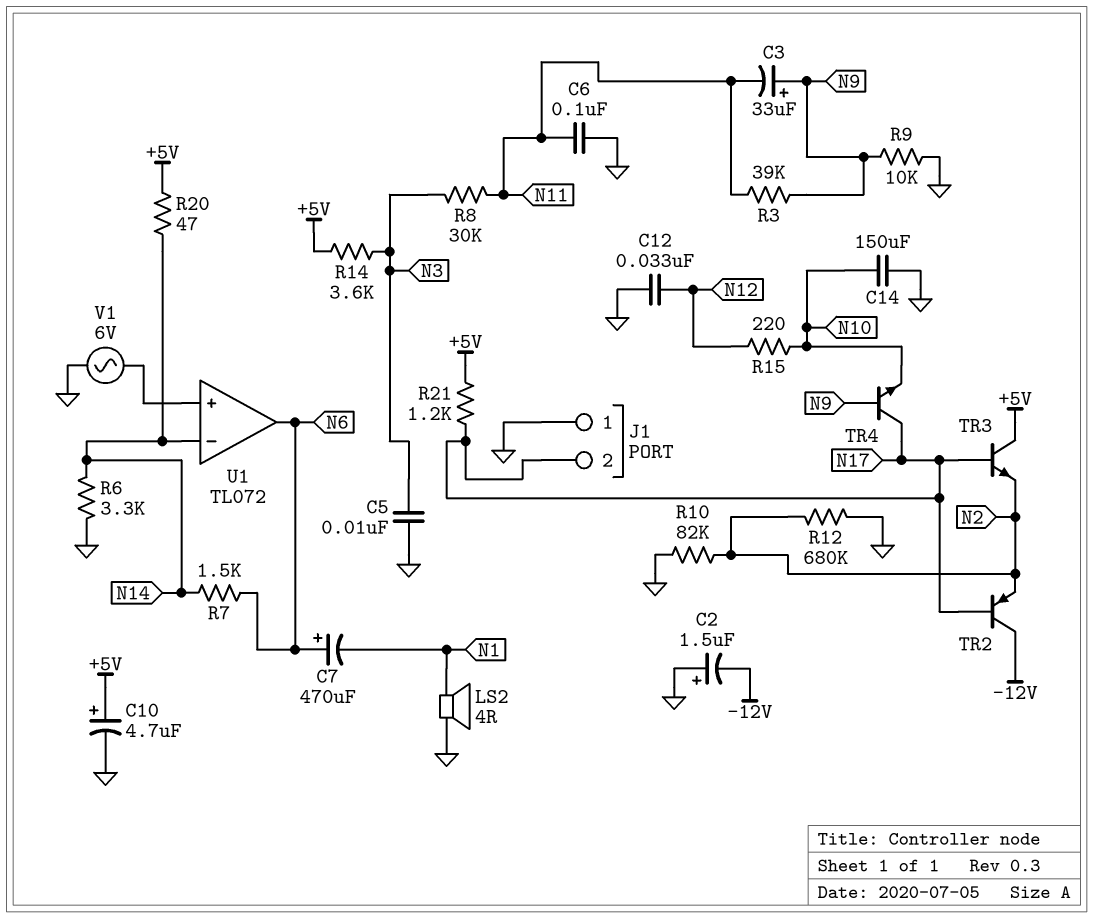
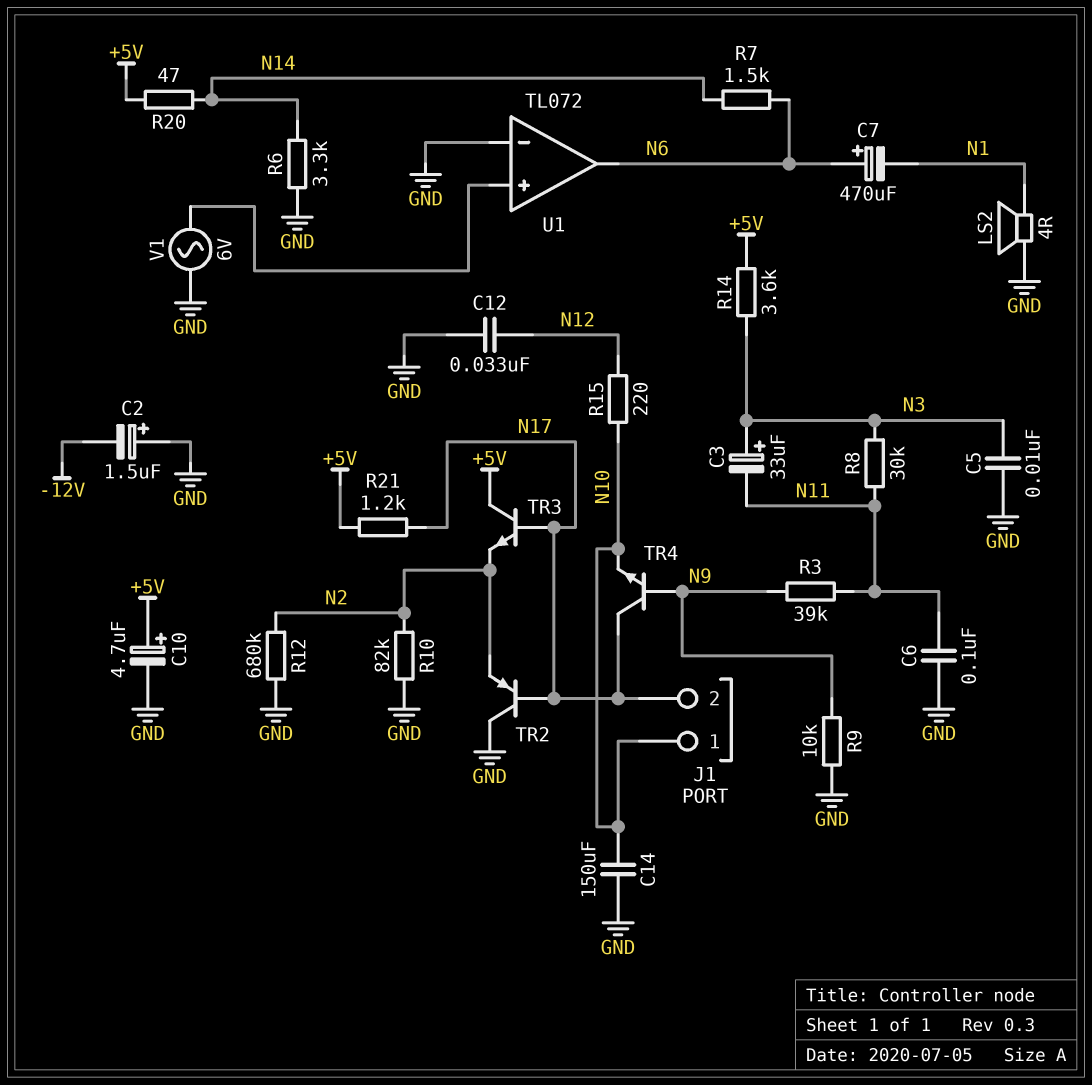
C3: 33uF (plus N9, minus N11) -> 33uF (plus N3, minus N11)
J1 pin 1: GND -> N10
TR2: PNP (B N17, C -12V, E N2) -> PNP (B N17, C GND, E N2)
U1 pin in-: N14 -> GND

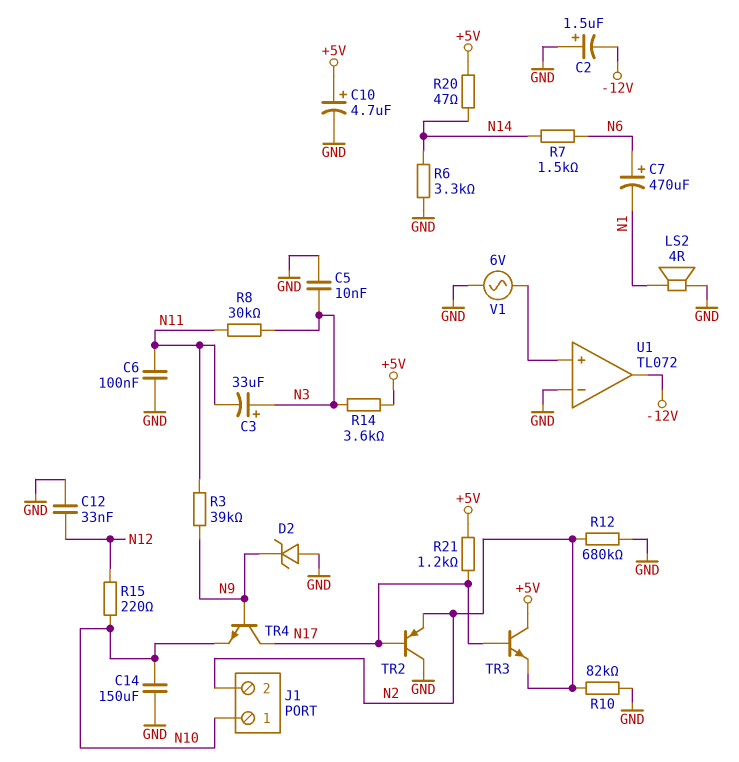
D2: none -> zener (A GND, K N9)
J1 pin 2: N17 -> N2
R9: 10k (GND, N9) -> none
U1 pin out: N6 -> -12V

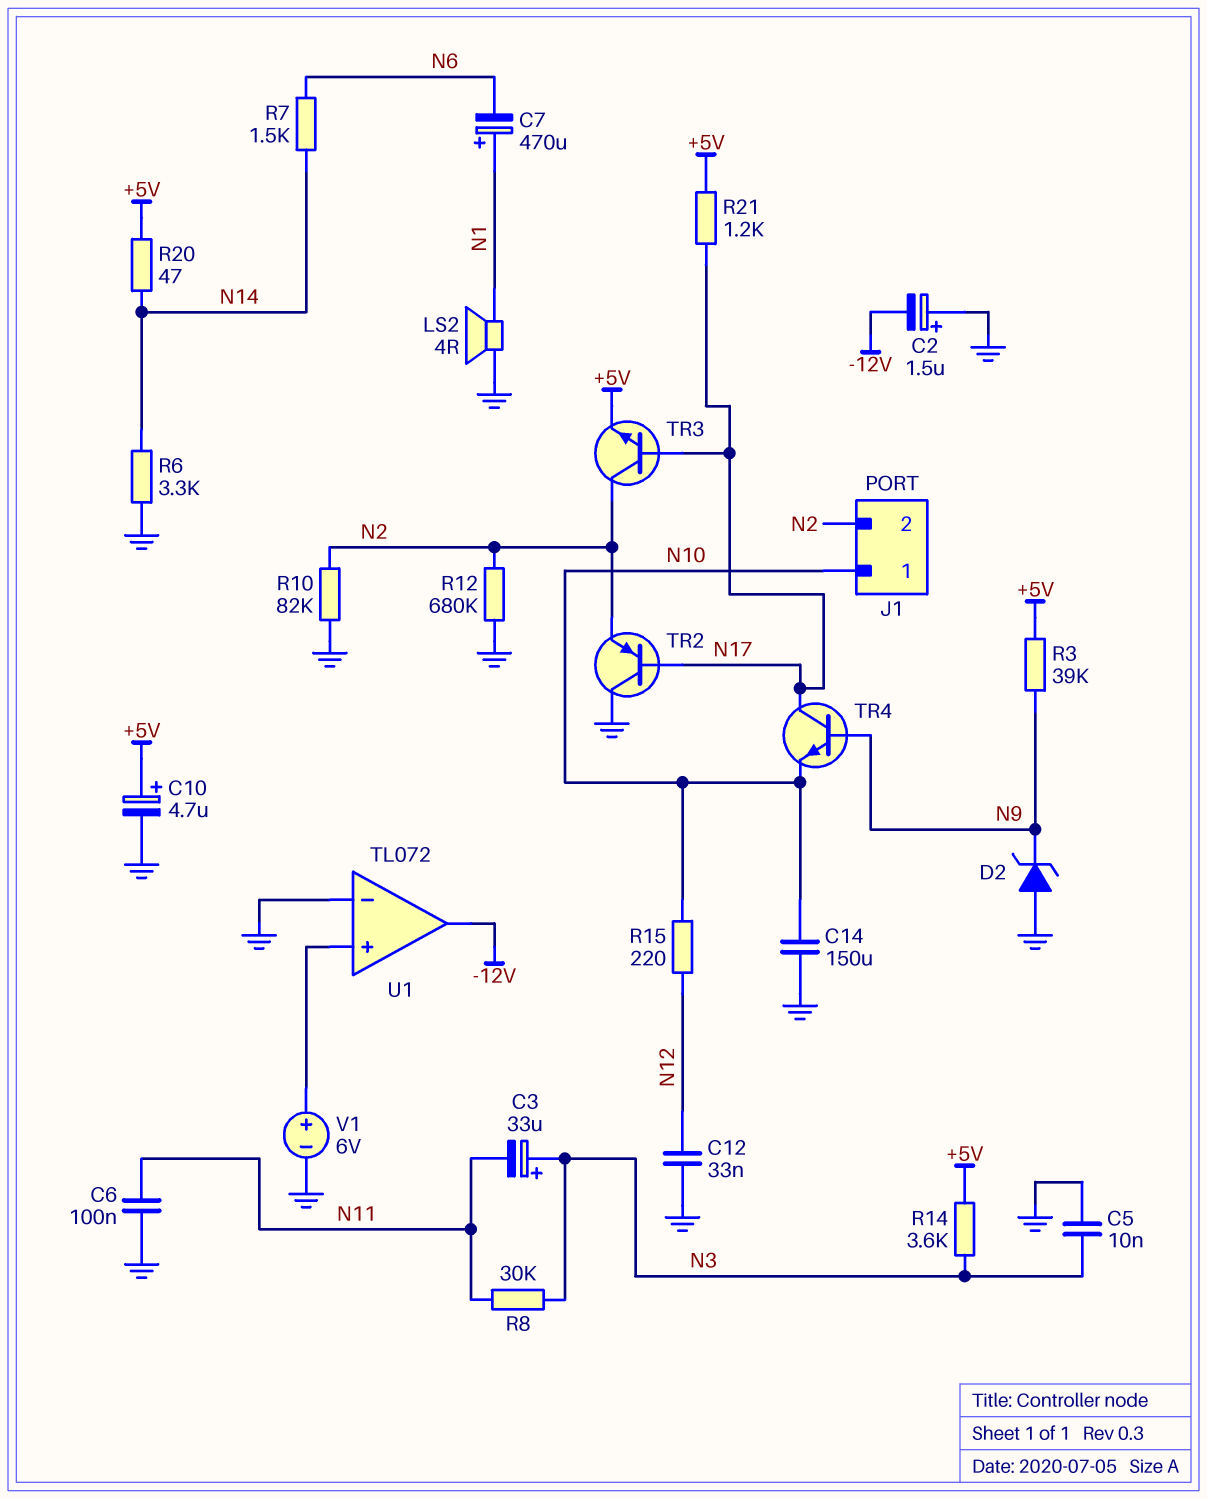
C7: 470uF (plus N6, minus N1) -> 470uF (plus N1, minus N6)
R3: 39k (N9, N11) -> 39k (+5V, N9)
TR3: NPN (B N17, C +5V, E N2) -> NPN (B N17, C N2, E +5V)
V1: AC 6V (GND, U1/in+) -> 6V (plus U1/in+, minus GND)

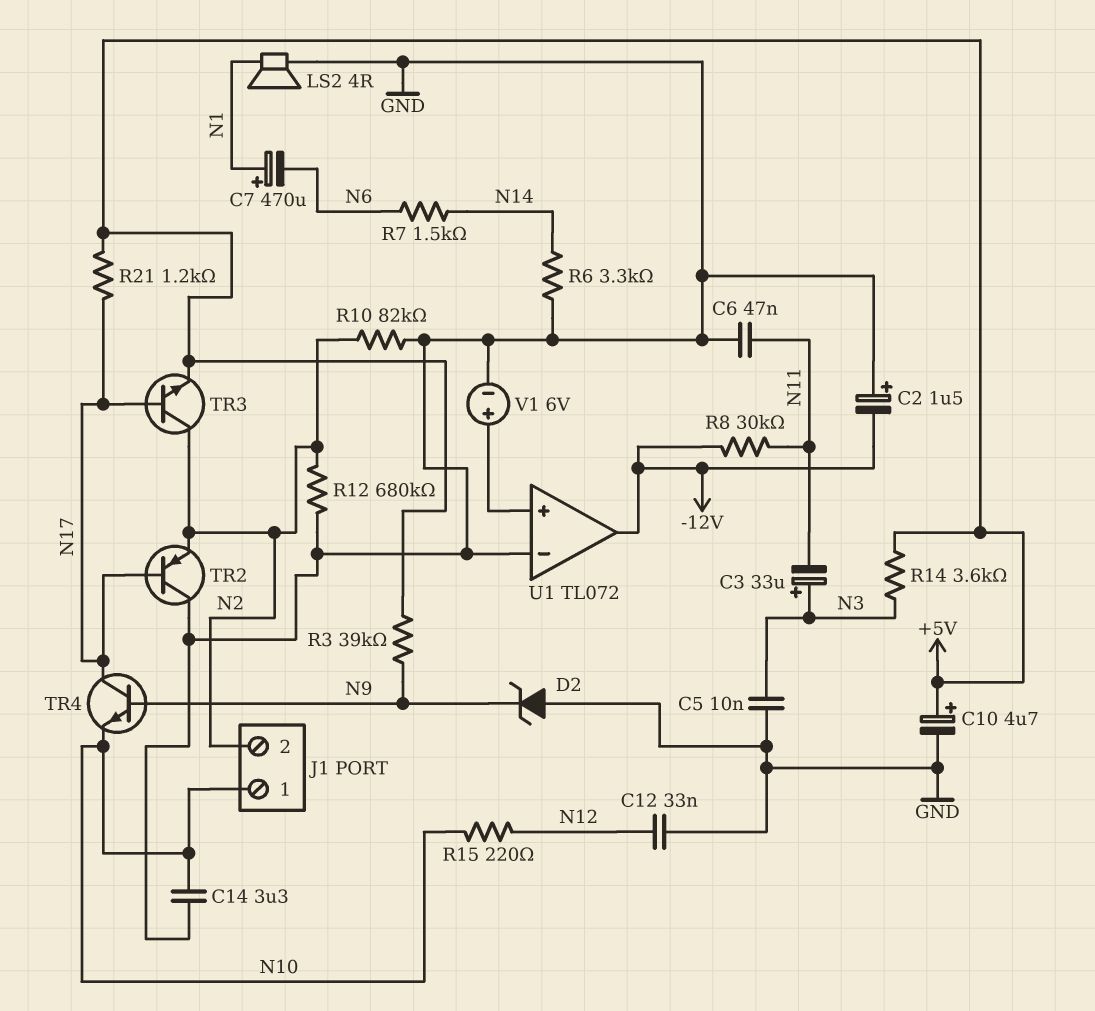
C6: 100nF (GND, N11) -> 47nF (GND, N11)
C14: 150uF (GND, N10) -> 3.3uF (GND, N10)
R8: 30k (N3, N11) -> 30k (-12V, N11)
R20: 47 (+5V, N14) -> none

